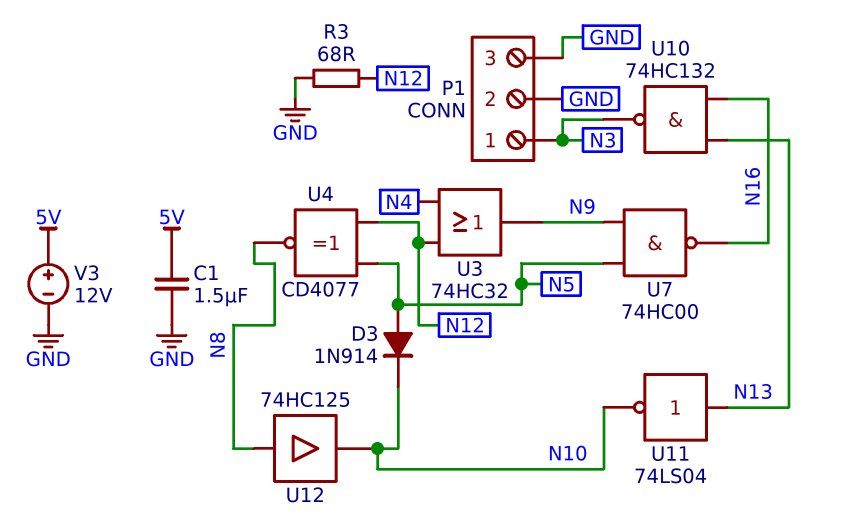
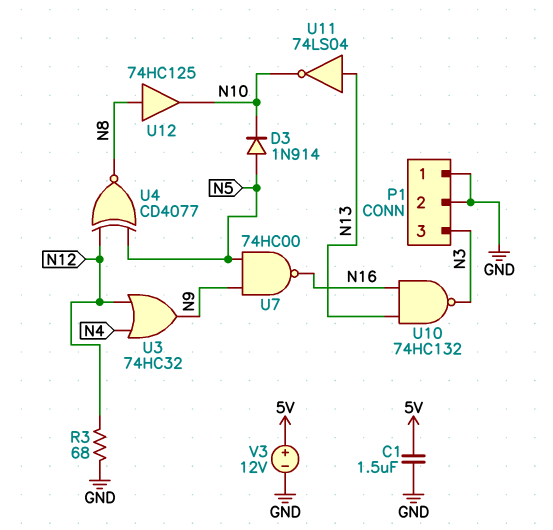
P1 pin 1: N3 -> GND
P1 pin 3: GND -> N3

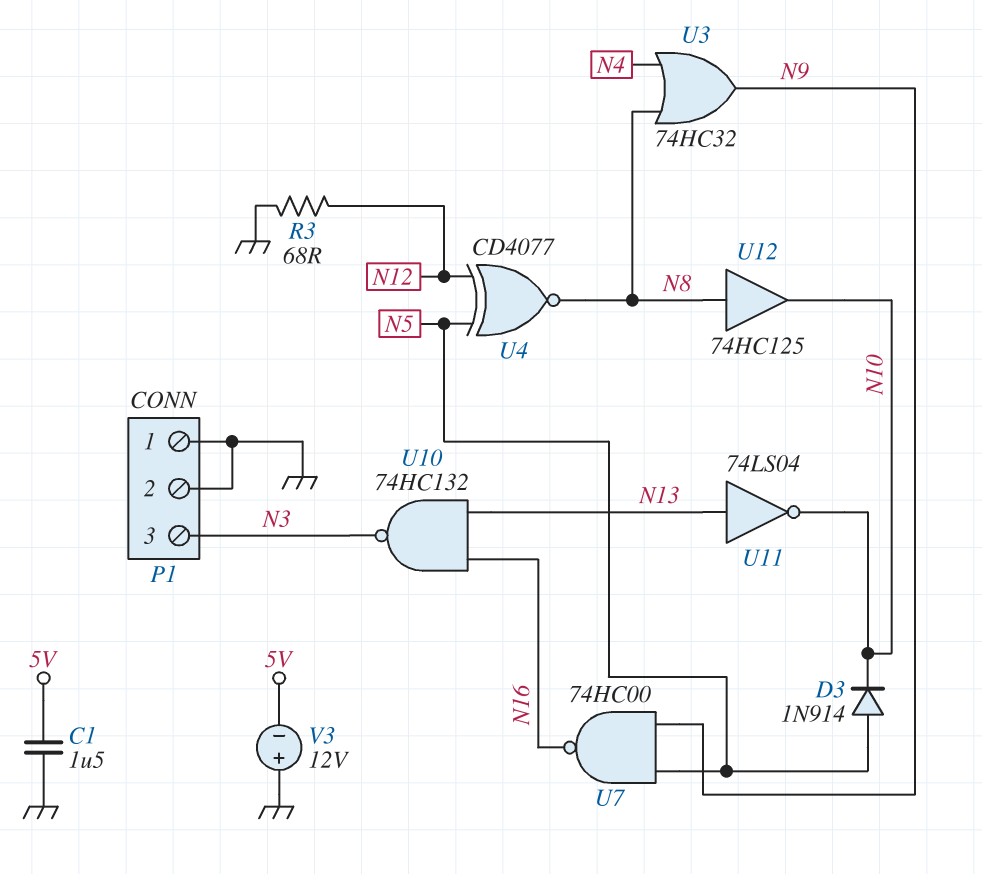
U3: OR 74HC32 (in N4, in N12, out N9) -> OR 74HC32 (in N4, in N8, out N9)
V3: 12V (plus 5V, minus GND) -> 12V (plus GND, minus 5V)

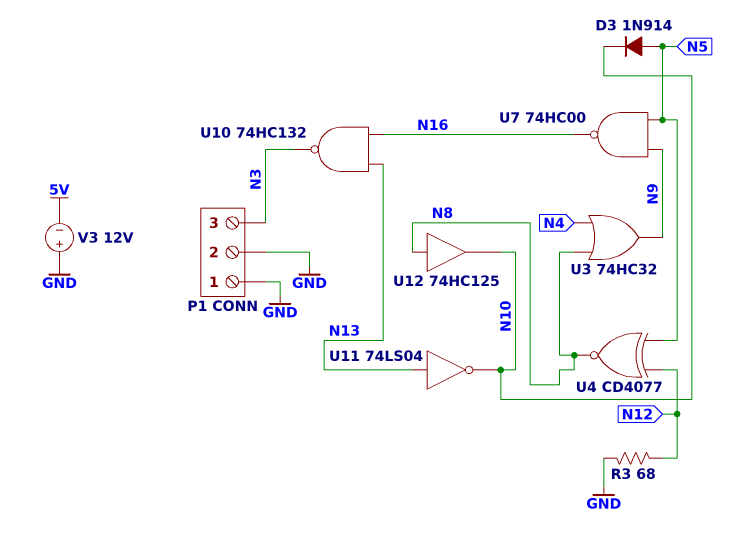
C1: 1.5uF (5V, GND) -> none

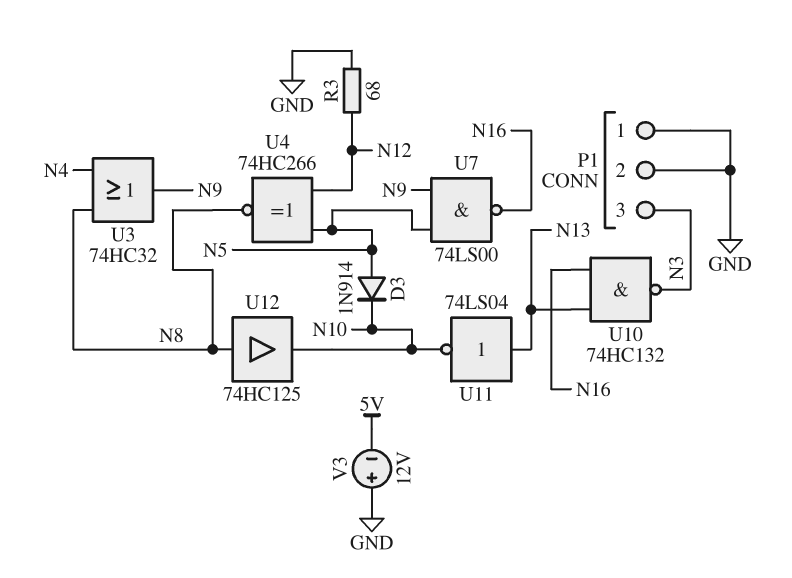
U4: XNOR CD4077 (in N5, in N12, out N8) -> XNOR 74HC266 (in N5, in N12, out N8)
U7: NAND 74HC00 (in N5, in N9, out N16) -> NAND 74LS00 (in N5, in N9, out N16)

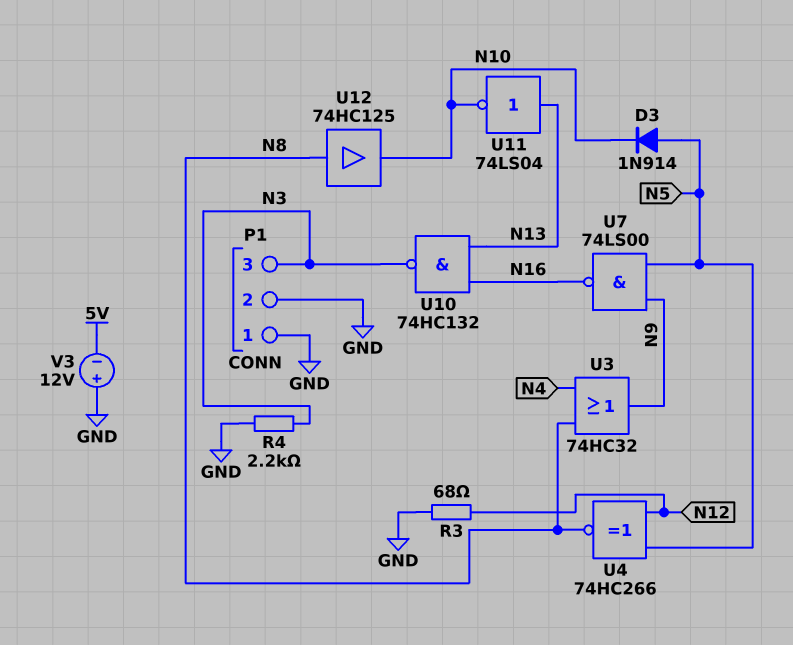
R4: none -> 2.2k (GND, N3)

